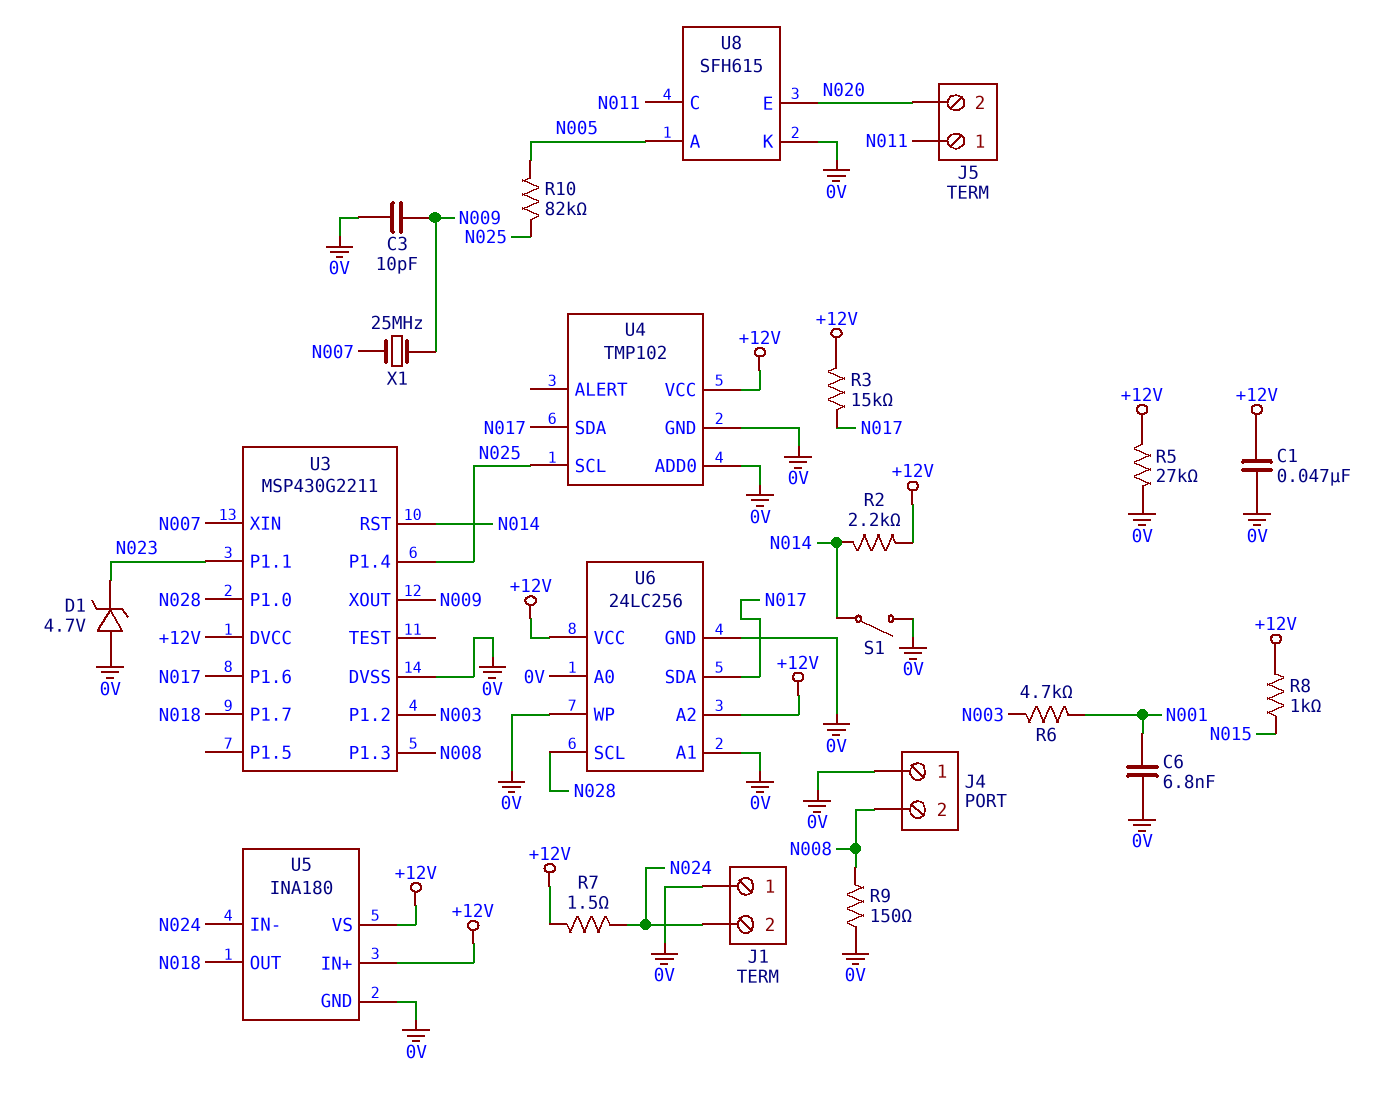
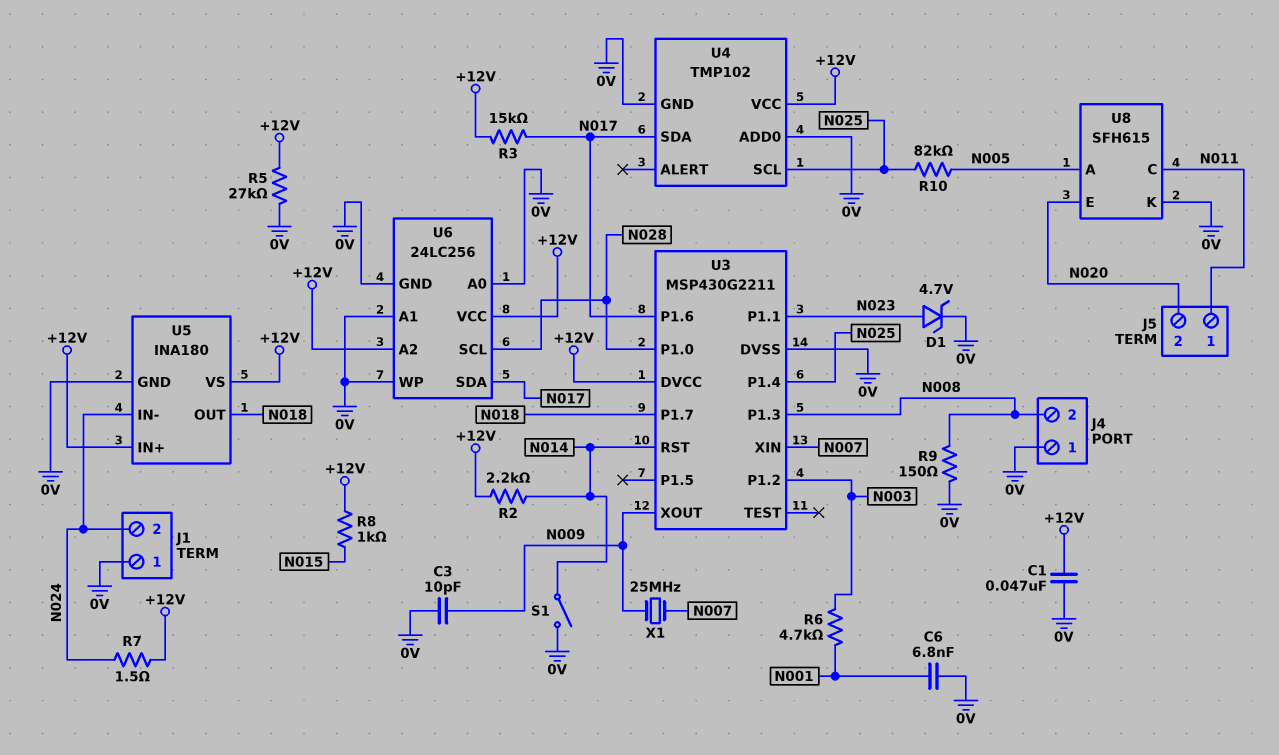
D1: zener 4.7V (A 0V, K N023) -> zener 4.7V (A N023, K 0V)

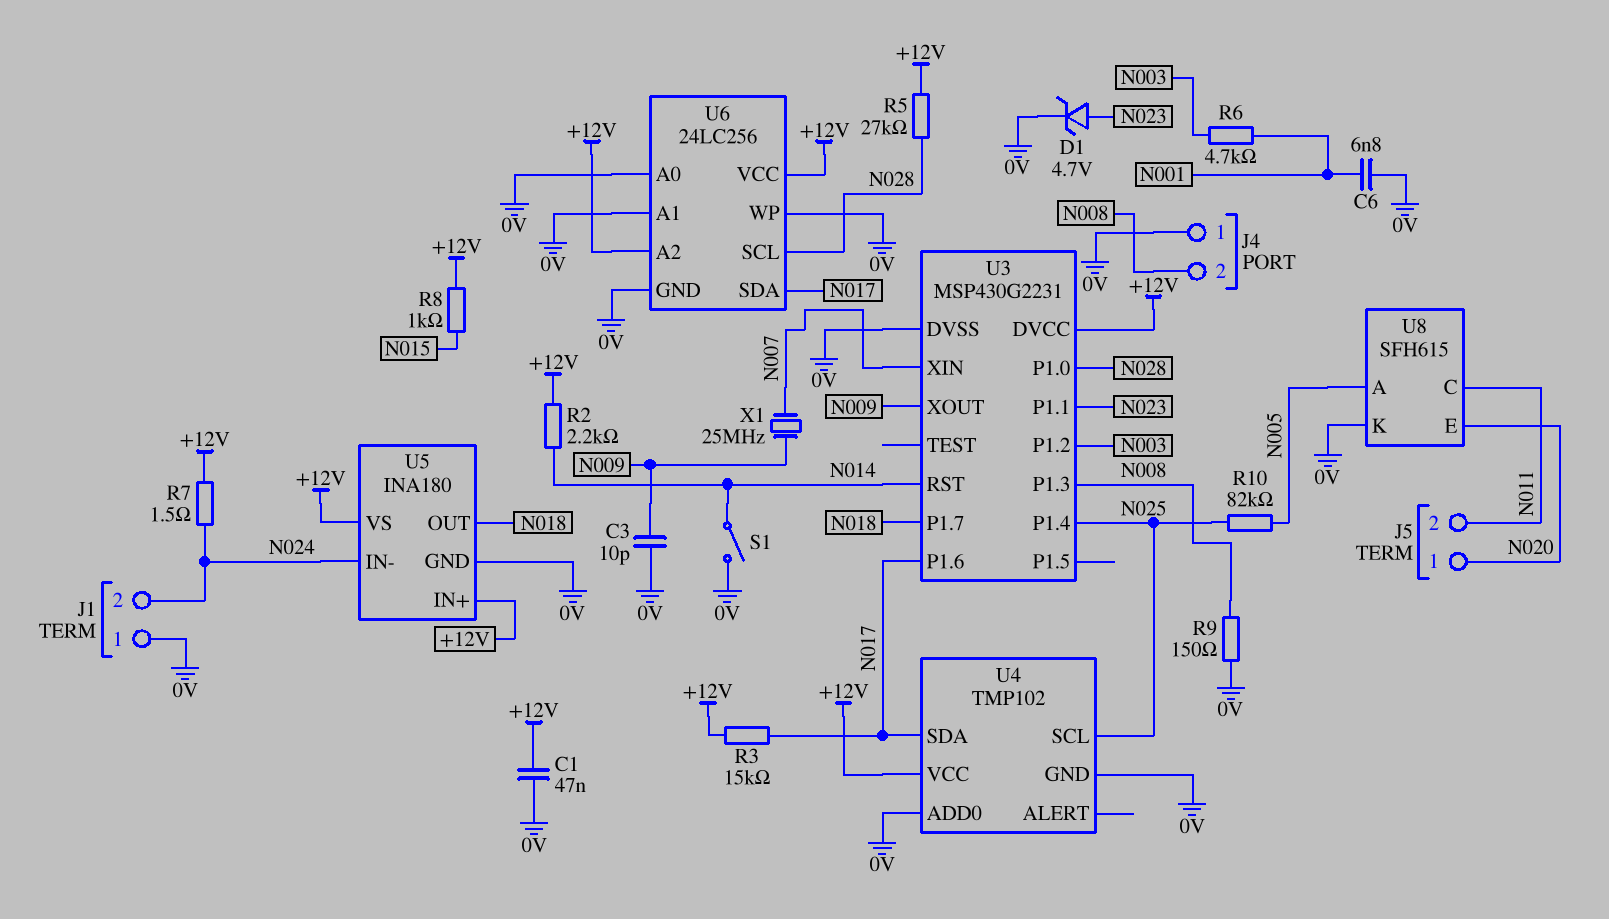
J5 pin 1: N011 -> N020
J5 pin 2: N020 -> N011
R5: 27k (+12V, 0V) -> 27k (+12V, N028)
U3: MSP430G2211 -> MSP430G2231

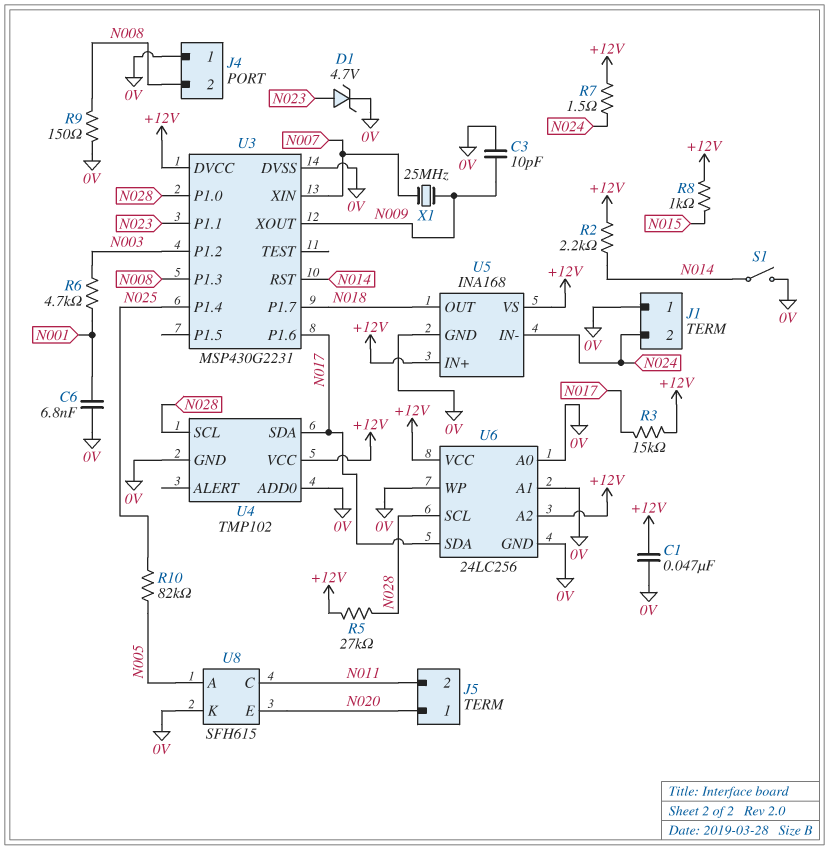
U4 pin SCL: N025 -> N028
U5: INA180 -> INA168

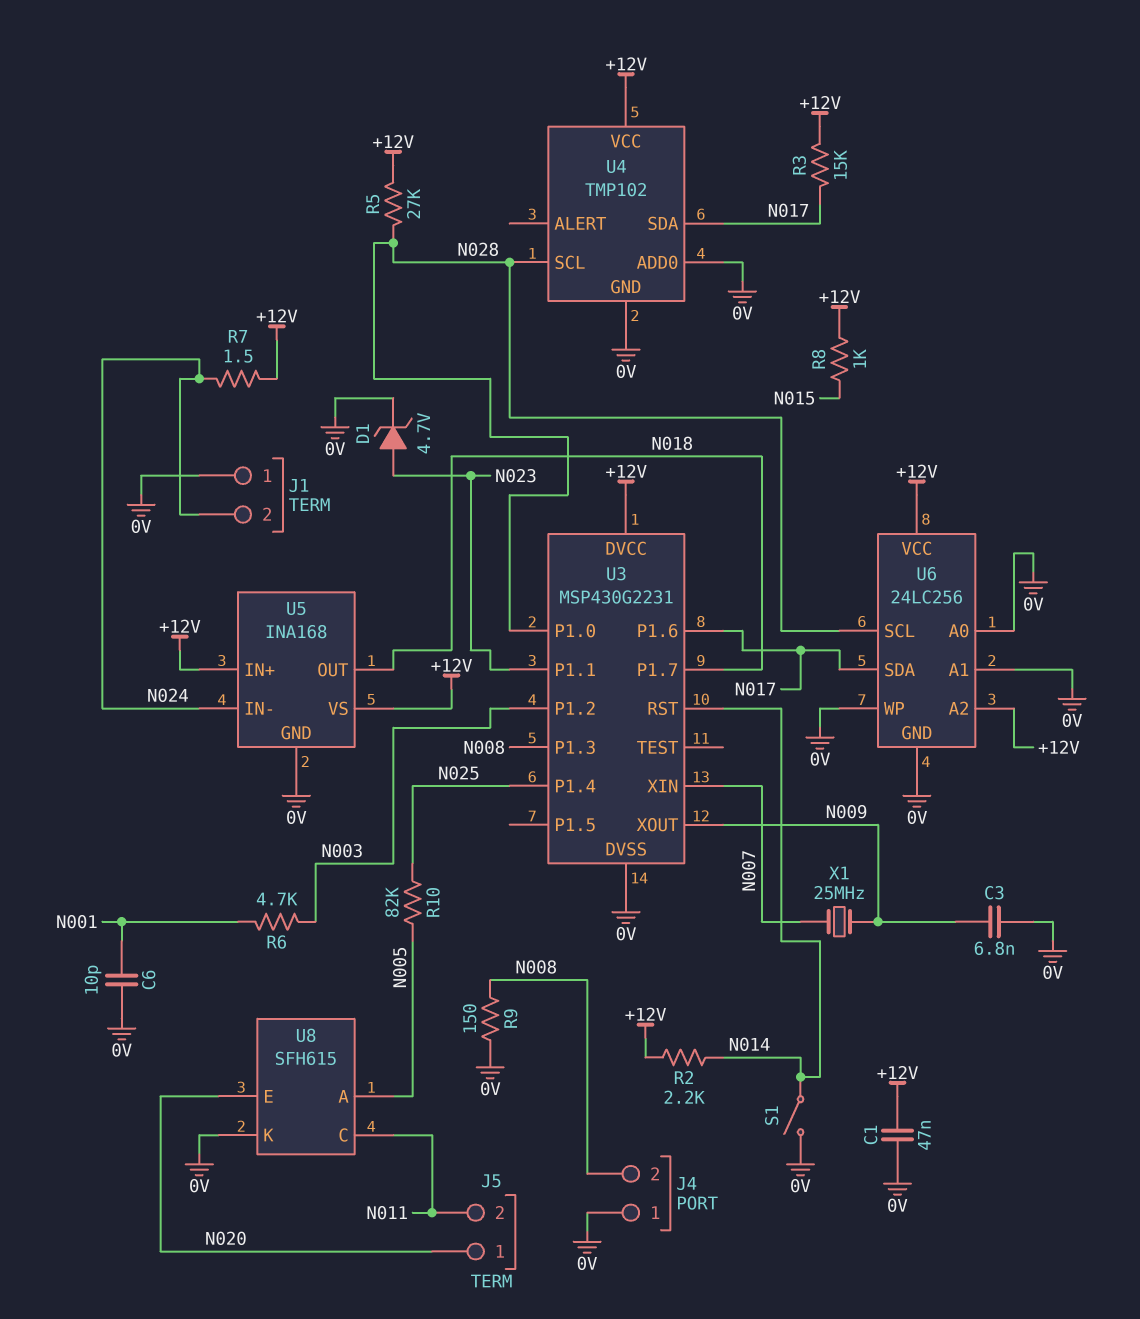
C3: 10pF (0V, N009) -> 6.8nF (0V, N009)
C6: 6.8nF (0V, N001) -> 10pF (0V, N001)

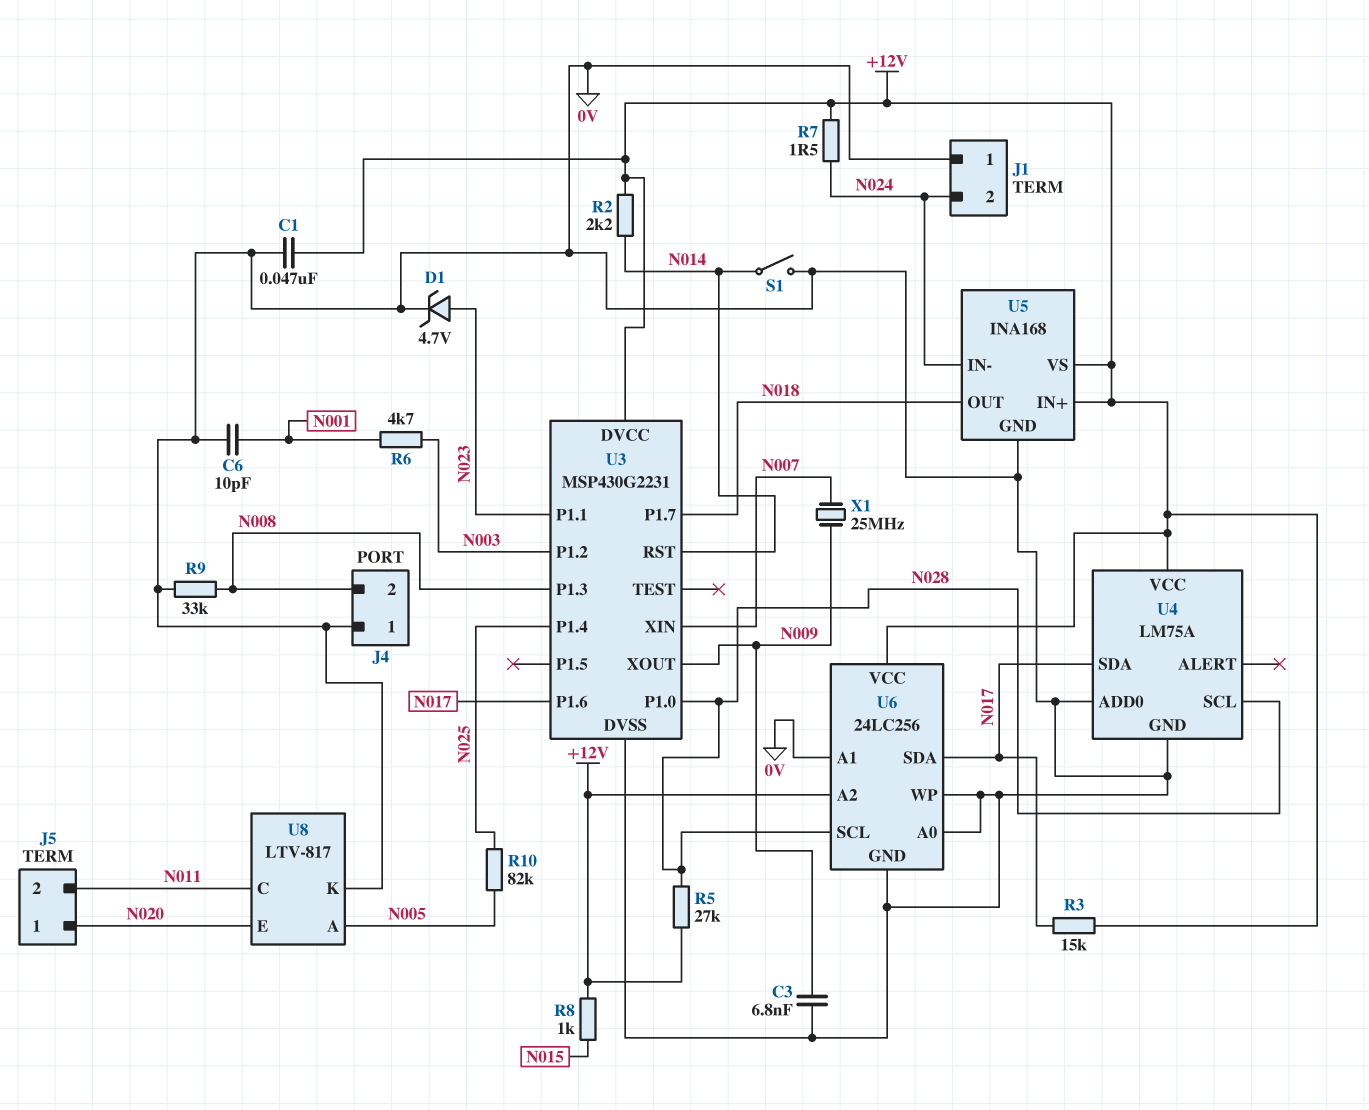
R9: 150 (0V, N008) -> 33k (0V, N008)
U4: TMP102 -> LM75A
U8: SFH615 -> LTV-817

